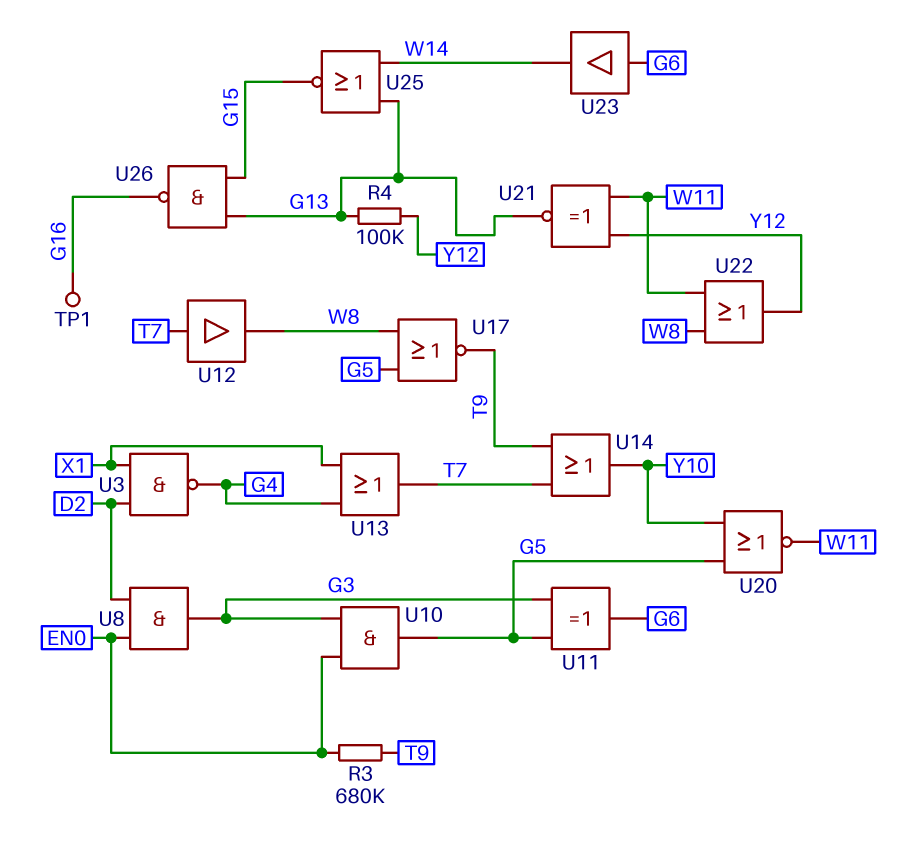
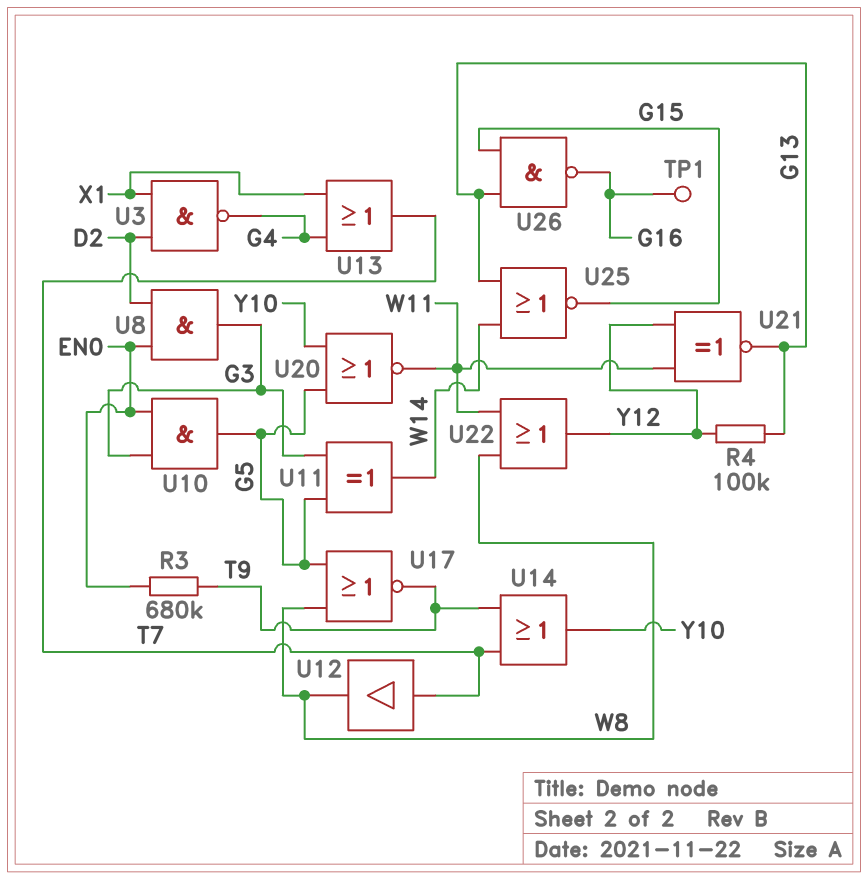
U11: XOR (in G3, in G5, out G6) -> XOR (in G3, in G5, out W14)
U23: buffer (in G6, out W14) -> none

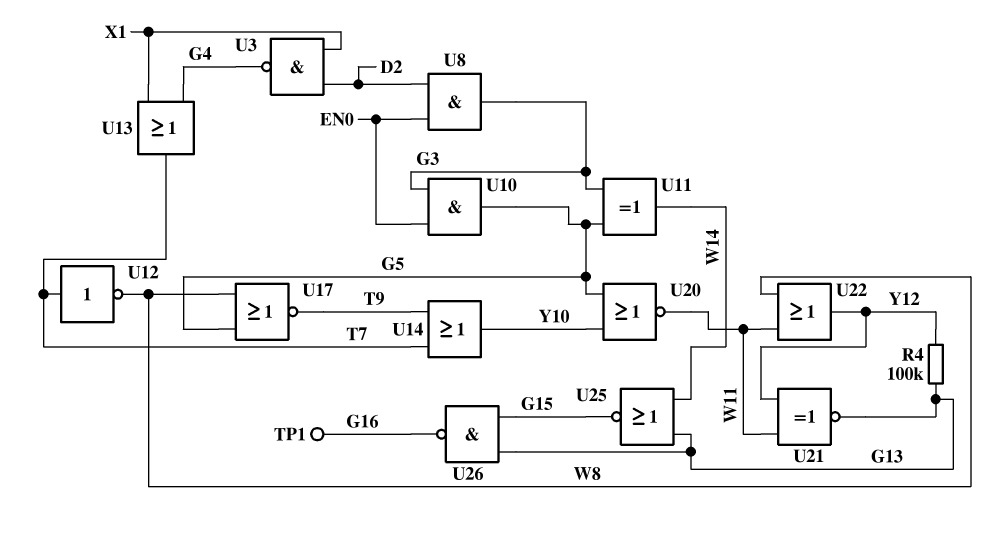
R3: 680k (EN0, T9) -> none
U12: buffer (in T7, out W8) -> NOT (in T7, out W8)

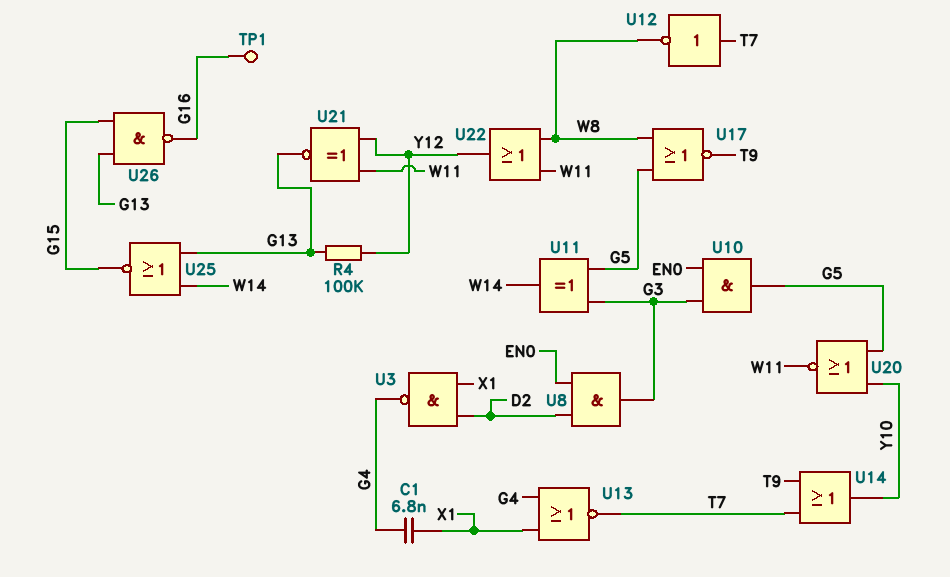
C1: none -> 6.8nF (G4, X1)
U13: OR (in G4, in X1, out T7) -> NOR (in G4, in X1, out T7)

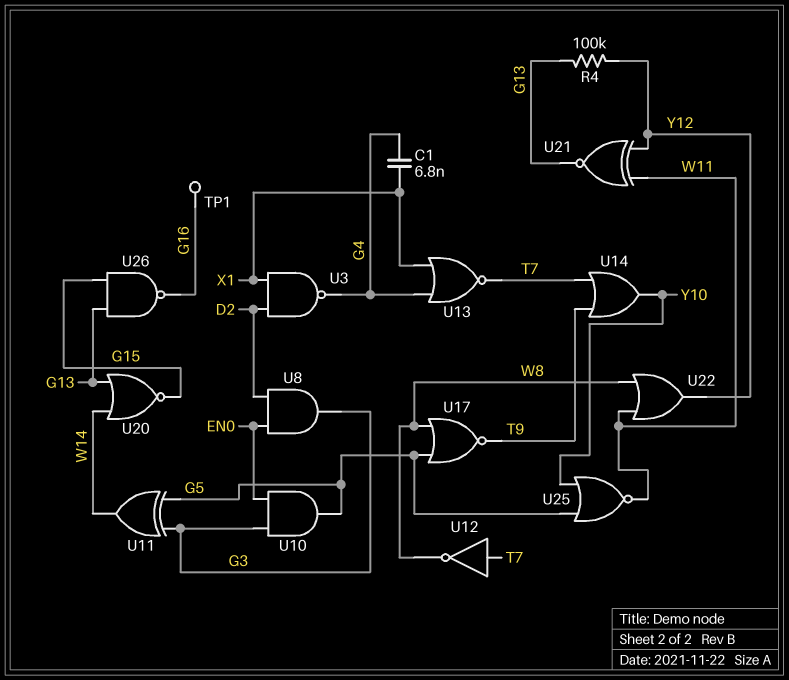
U20: NOR (in G5, in Y10, out W11) -> NOR (in G13, in W14, out G15)
U25: NOR (in G13, in W14, out G15) -> NOR (in G5, in Y10, out W11)

